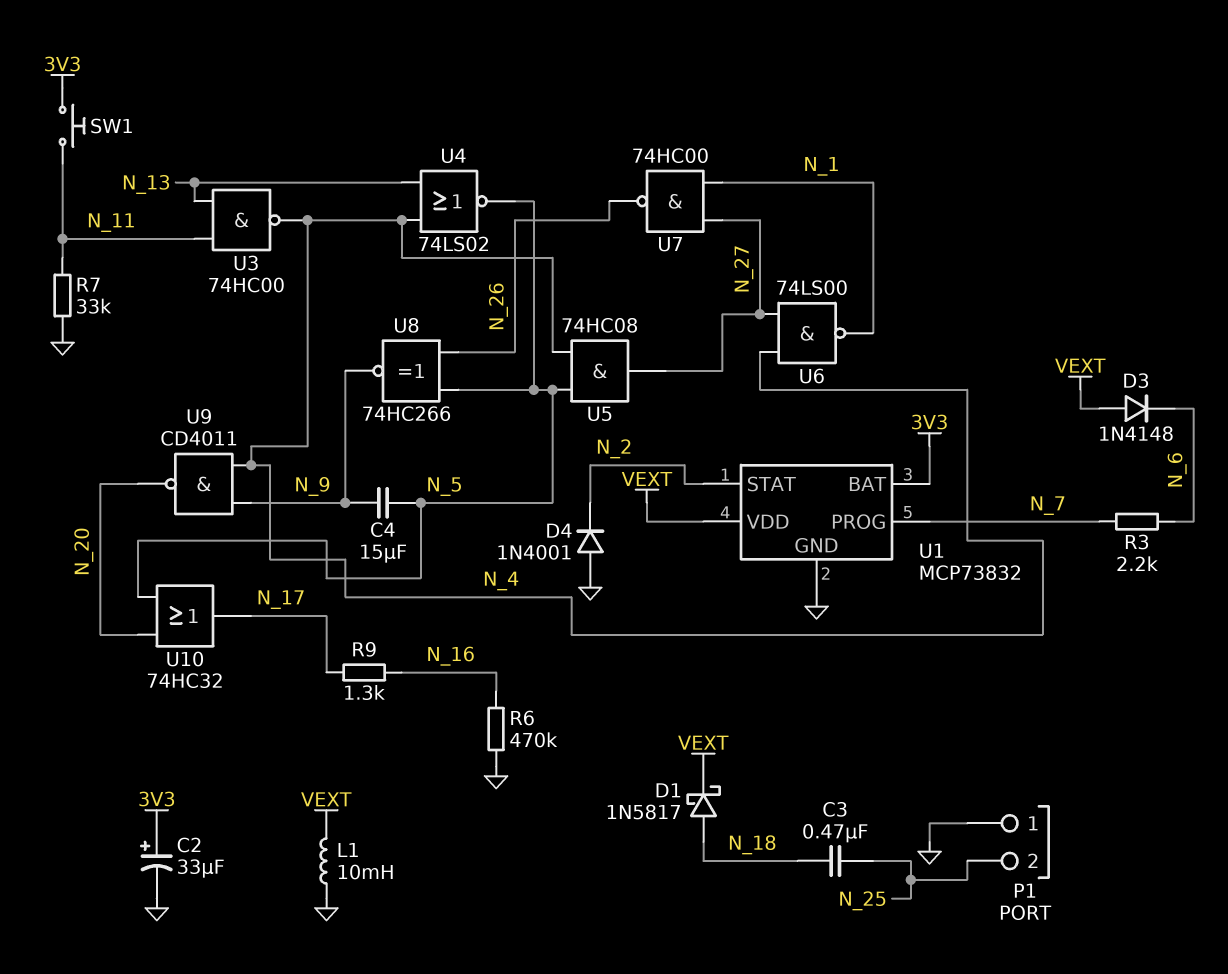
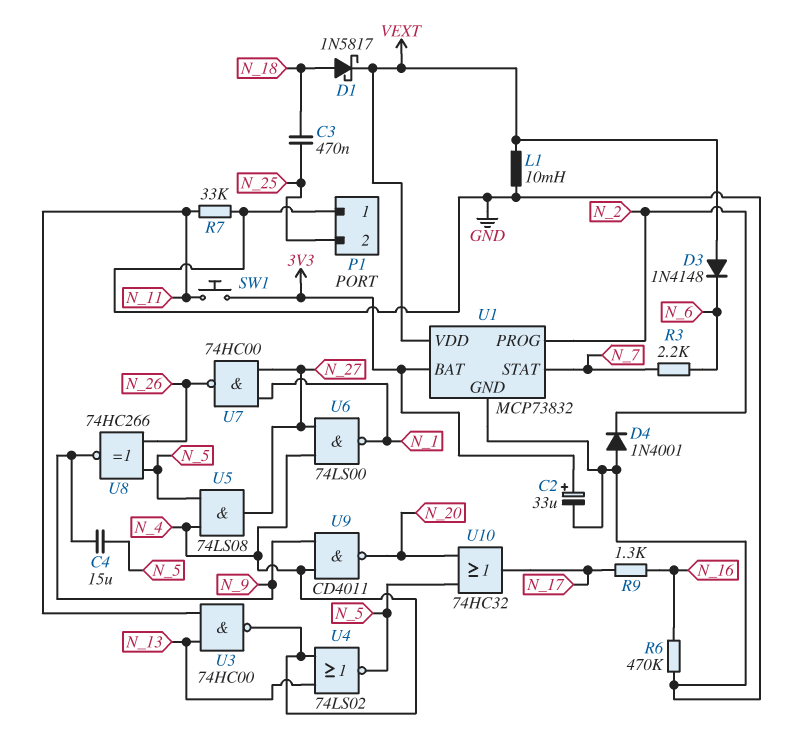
U1 pin PROG: N_7 -> N_2
U1 pin STAT: N_2 -> N_7
U5: AND 74HC08 (in N_4, in N_5, out N_27) -> AND 74LS08 (in N_4, in N_5, out N_27)

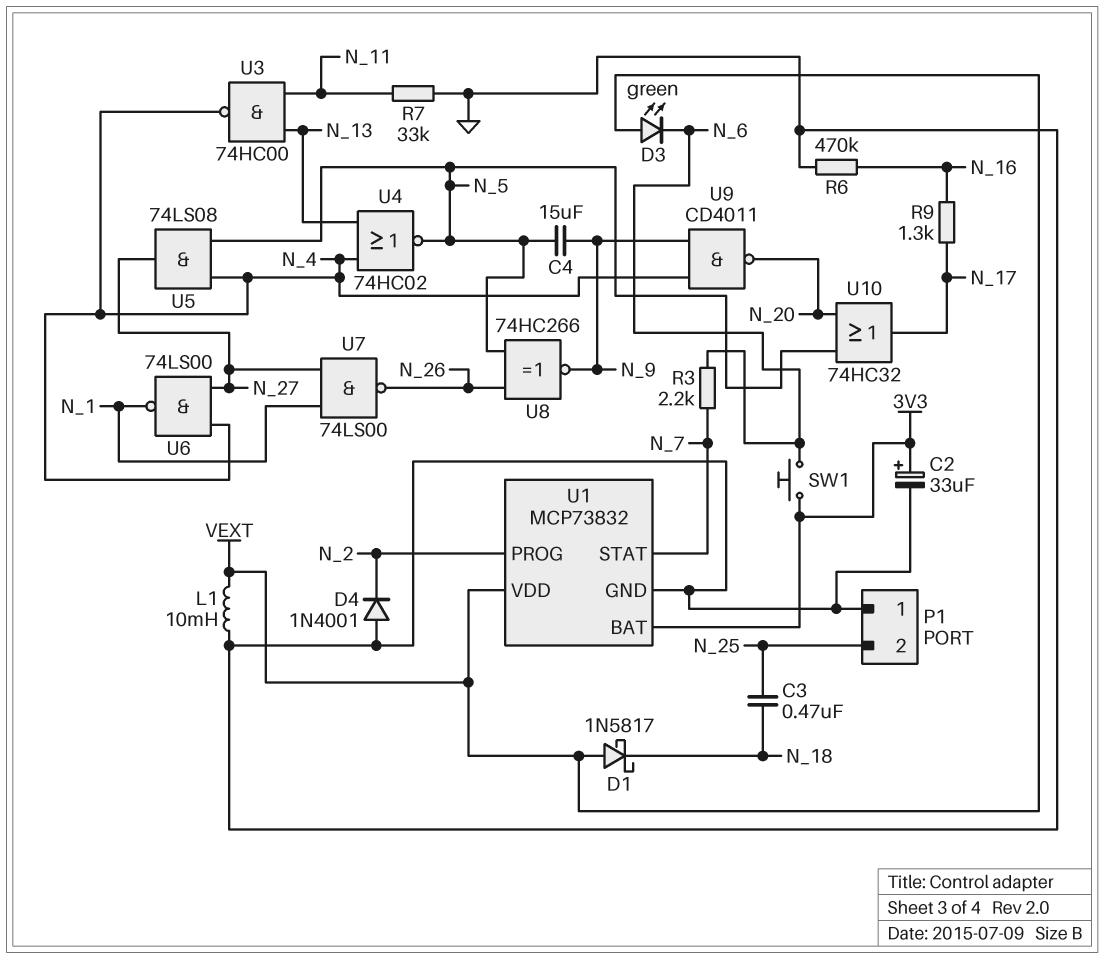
D1: schottky 1N5817 (A N_18, K VEXT) -> schottky 1N5817 (A VEXT, K N_18)
D3: diode 1N4148 (A VEXT, K N_6) -> LED green (A VEXT, K N_6)
SW1: button (3V3, N_11) -> button (3V3, N_6)
U4: NOR 74LS02 (in N_4, in N_13, out N_5) -> NOR 74HC02 (in N_4, in N_13, out N_5)
U7: NAND 74HC00 (in N_1, in N_27, out N_26) -> NAND 74LS00 (in N_1, in N_27, out N_26)

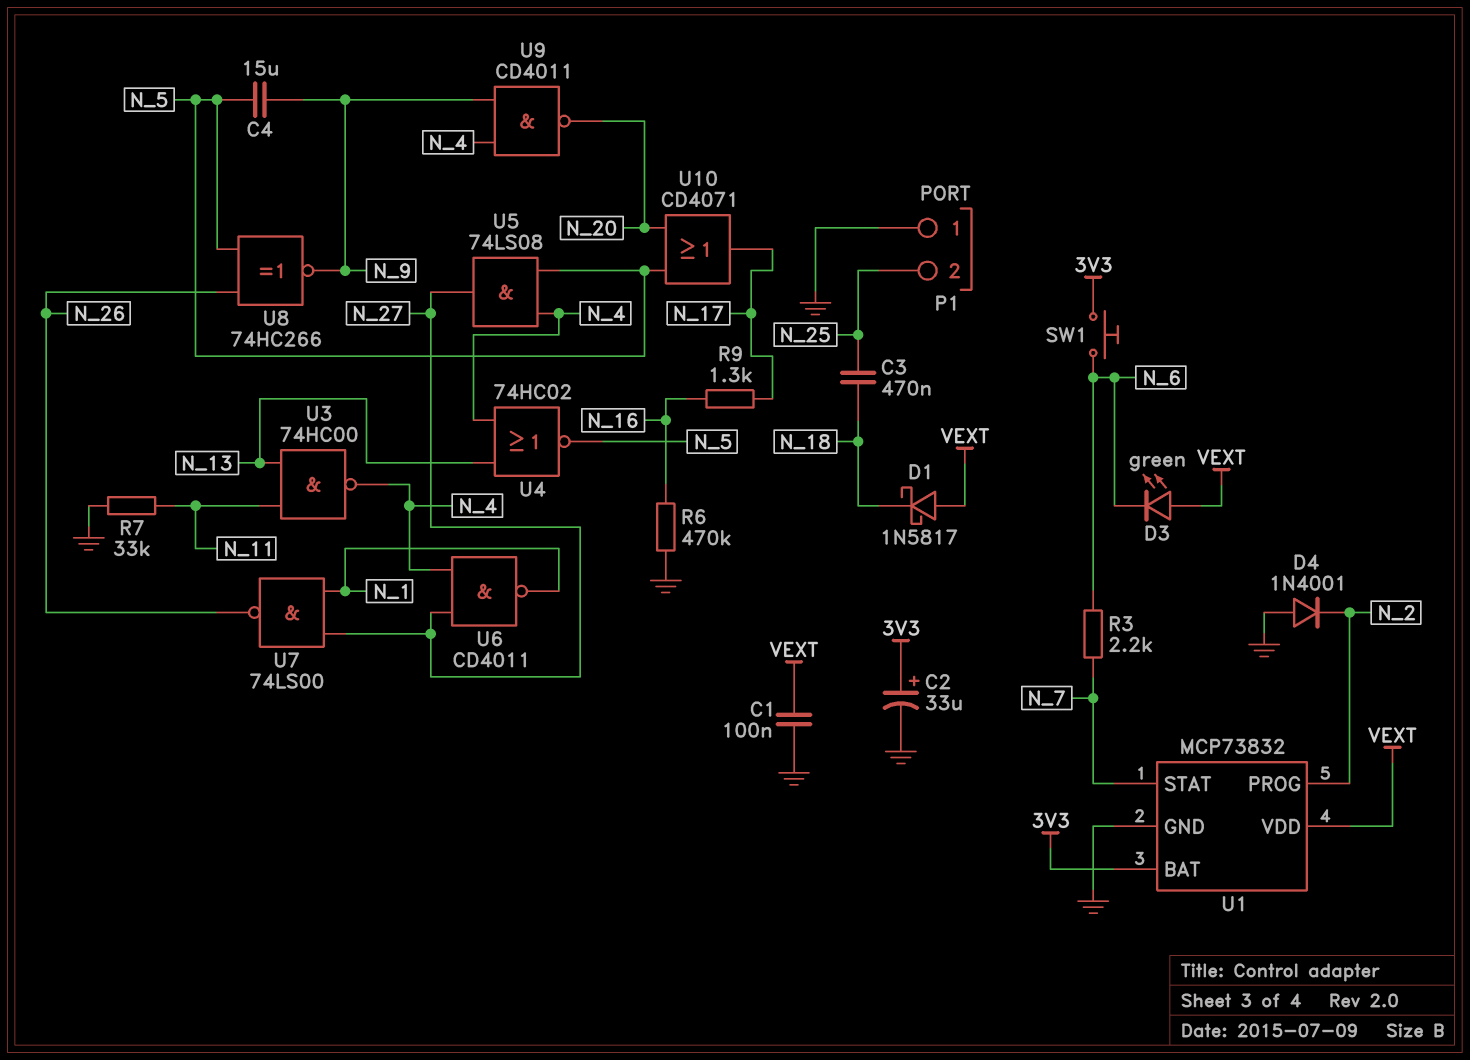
C1: none -> 100nF (GND, VEXT)
L1: 10mH (GND, VEXT) -> none
U6: NAND 74LS00 (in N_4, in N_27, out N_1) -> NAND CD4011 (in N_4, in N_27, out N_1)
U10: OR 74HC32 (in N_5, in N_20, out N_17) -> OR CD4071 (in N_5, in N_20, out N_17)

